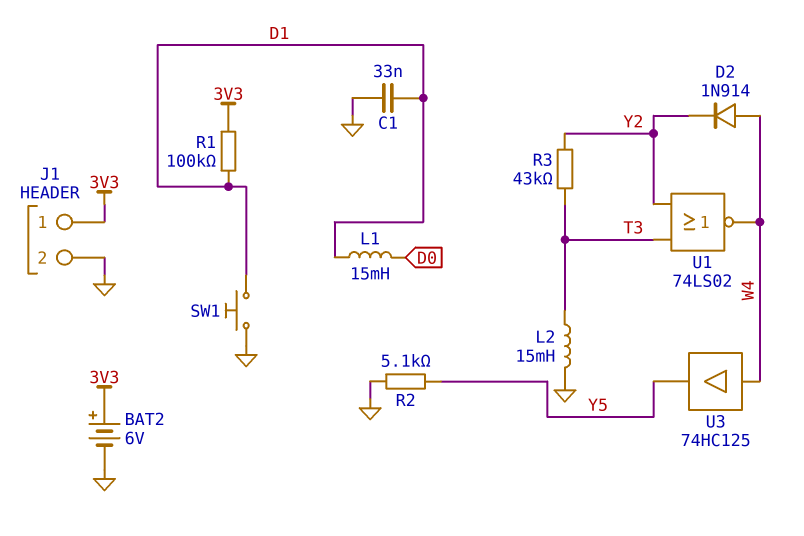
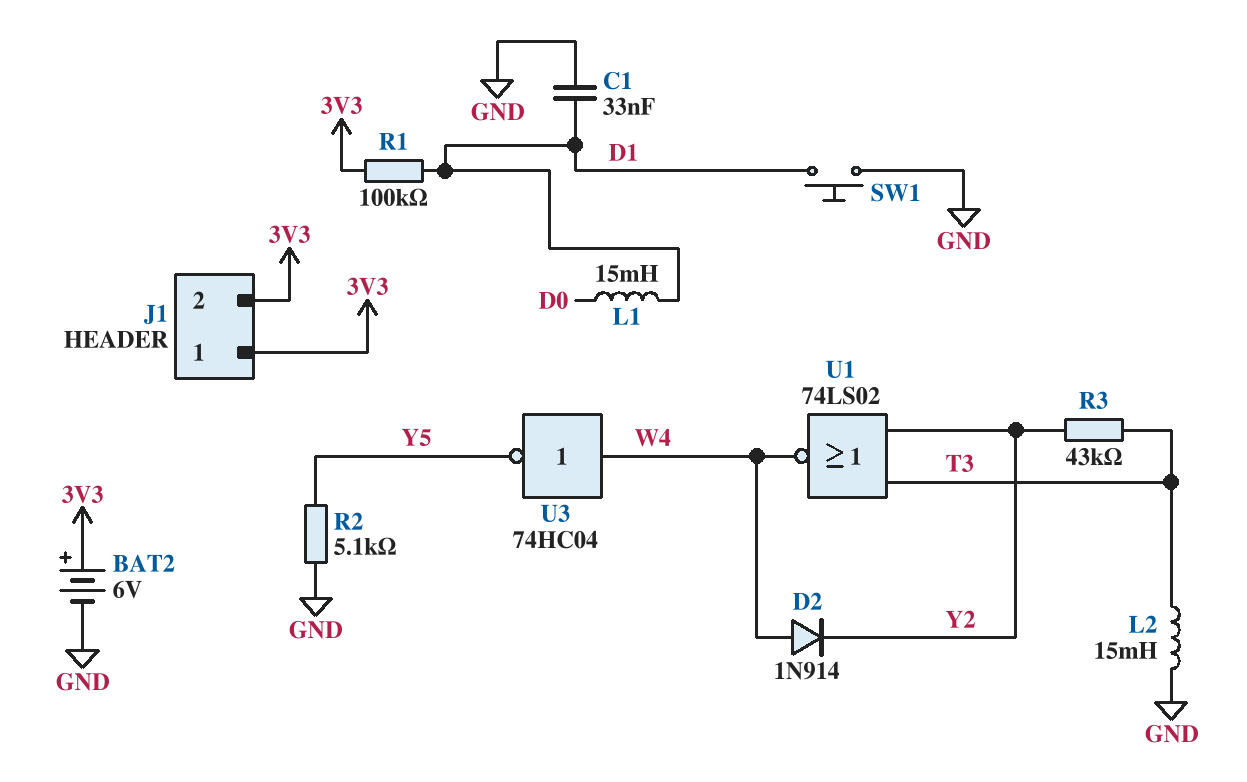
J1 pin 2: GND -> 3V3
U3: buffer 74HC125 (in W4, out Y5) -> NOT 74HC04 (in W4, out Y5)

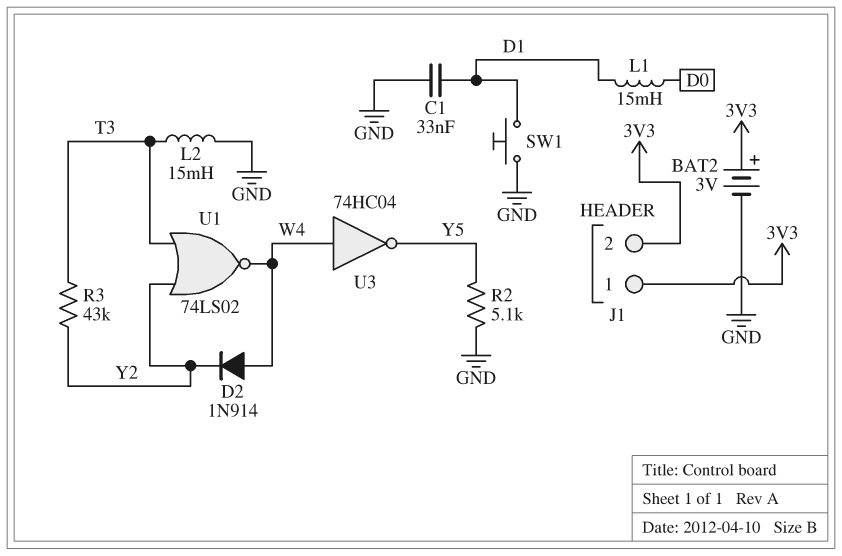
BAT2: 6V (plus 3V3, minus GND) -> 3V (plus 3V3, minus GND)
R1: 100k (3V3, D1) -> none

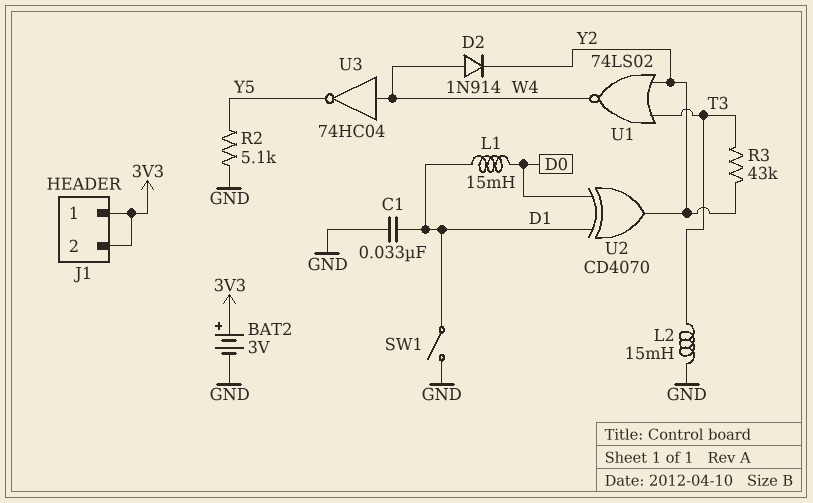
SW1: button (D1, GND) -> switch (D1, GND)
U2: none -> XOR CD4070 (in D0, in D1, out Y2)

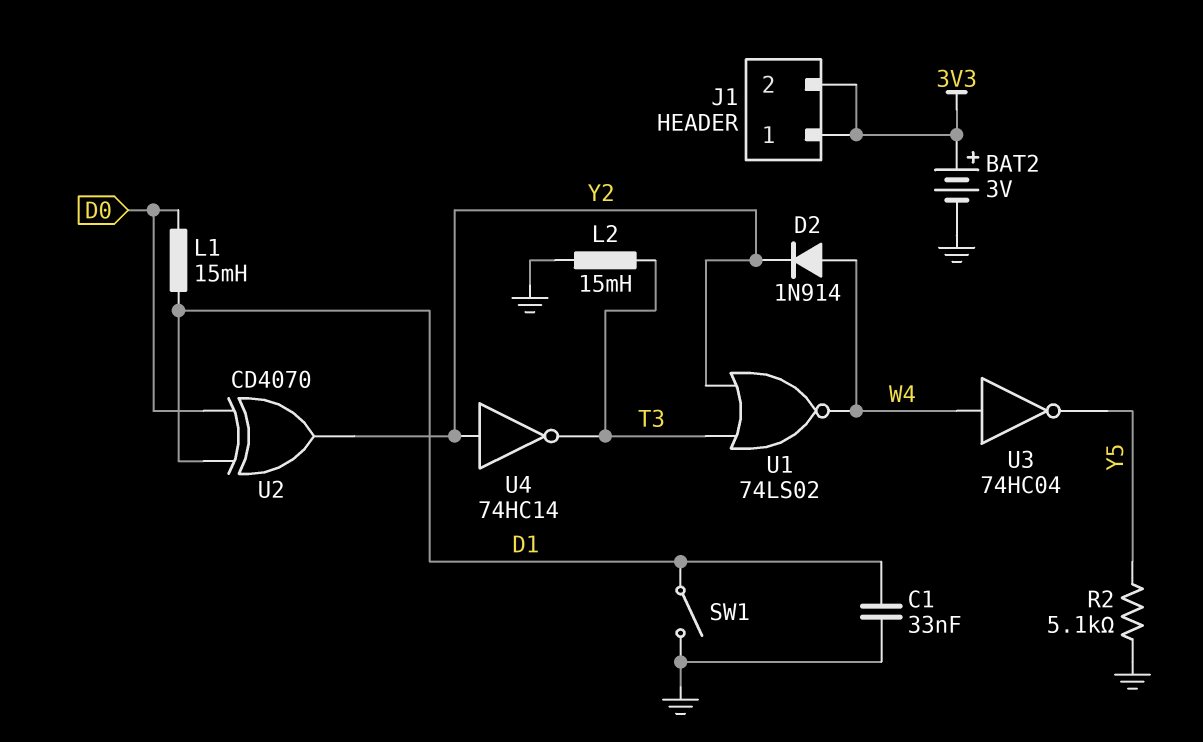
R3: 43k (T3, Y2) -> none
U4: none -> NOT 74HC14 (in Y2, out T3)

